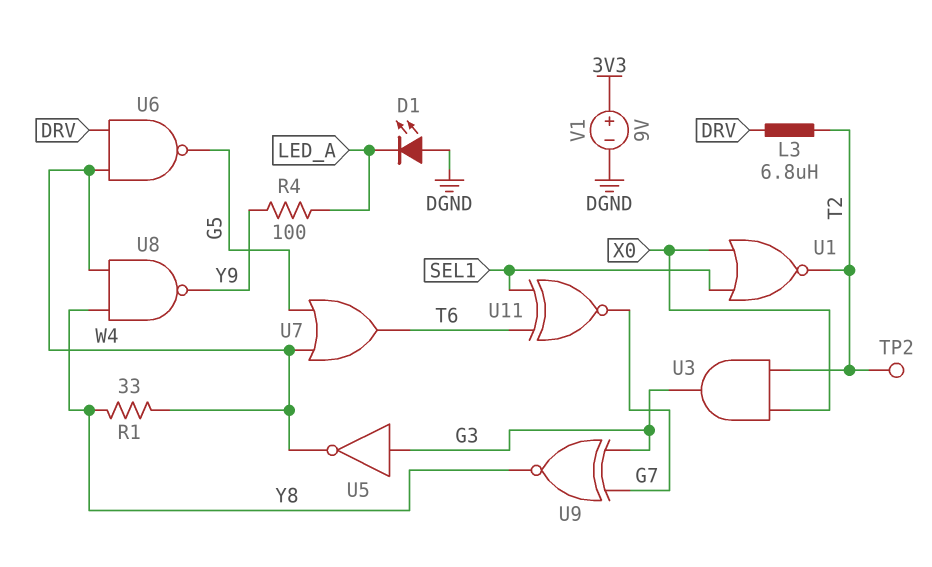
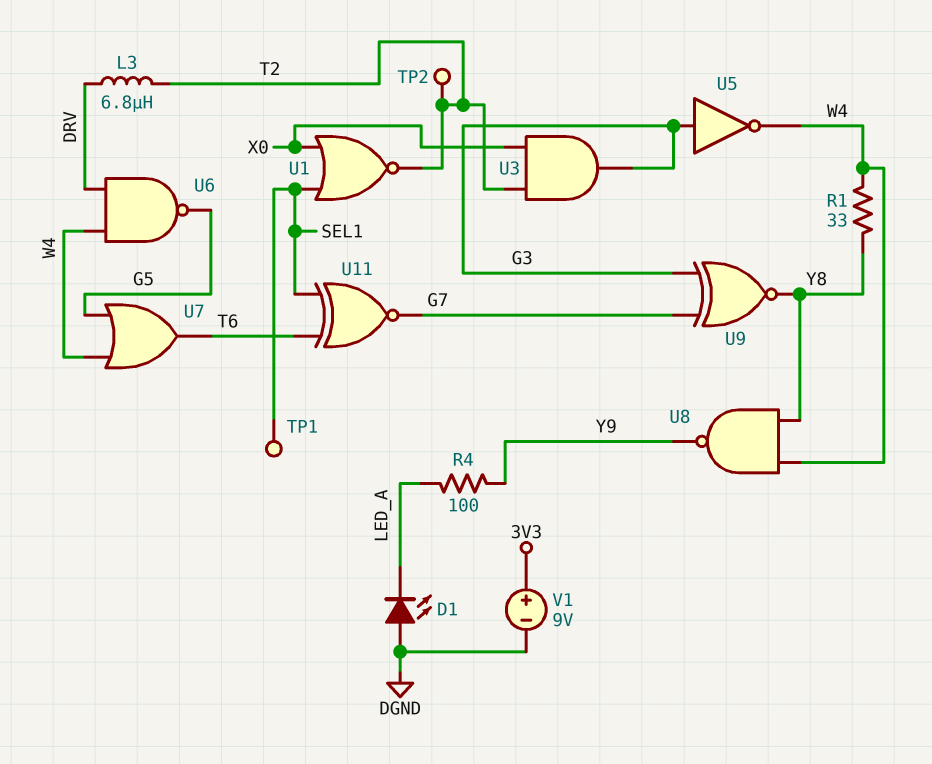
TP1: none -> test point (SEL1)

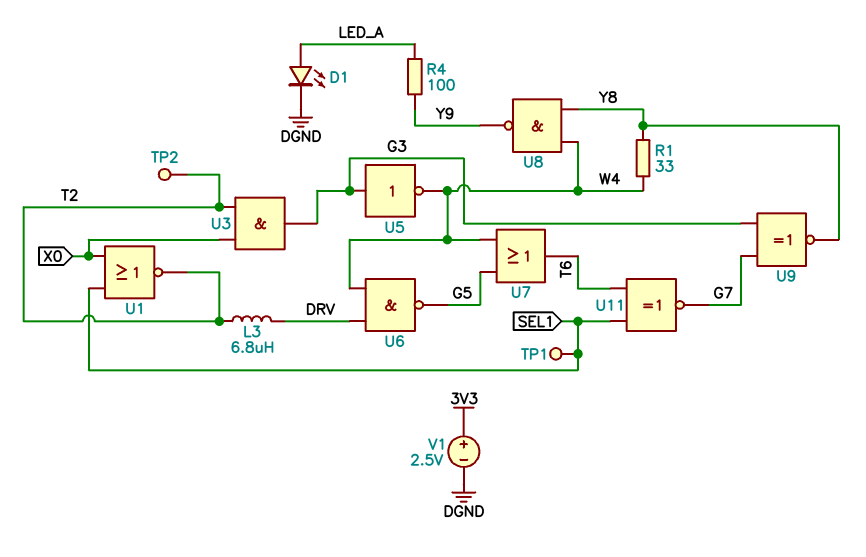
D1: LED (A DGND, K LED_A) -> LED (A LED_A, K DGND)
V1: 9V (plus 3V3, minus DGND) -> 2.5V (plus 3V3, minus DGND)

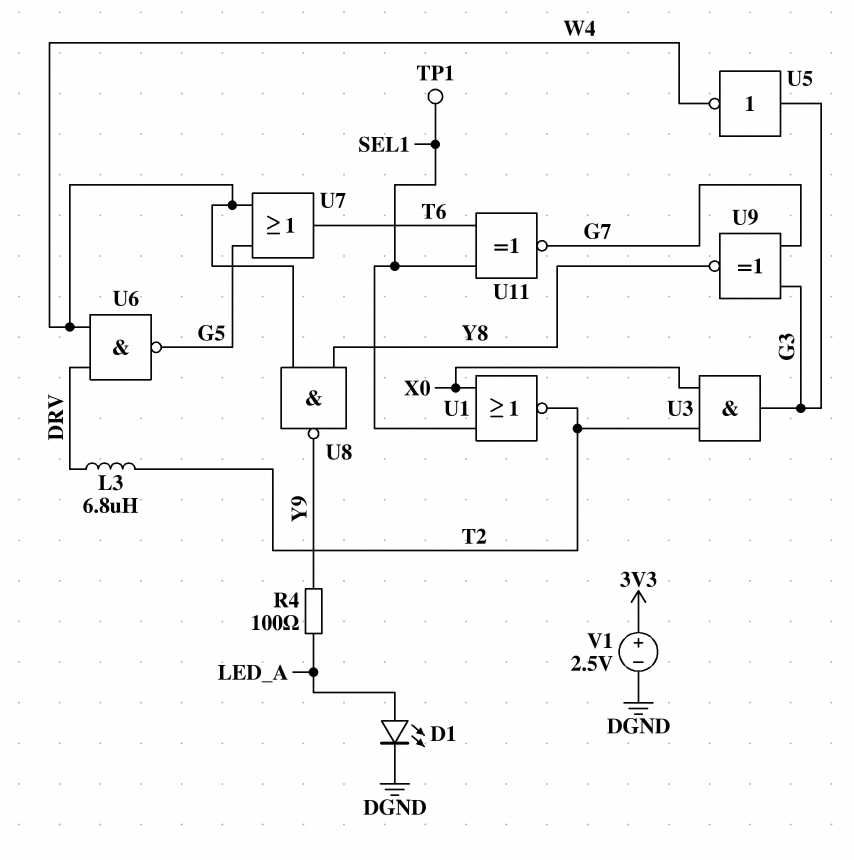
R1: 33 (W4, Y8) -> none
TP2: test point (T2) -> none

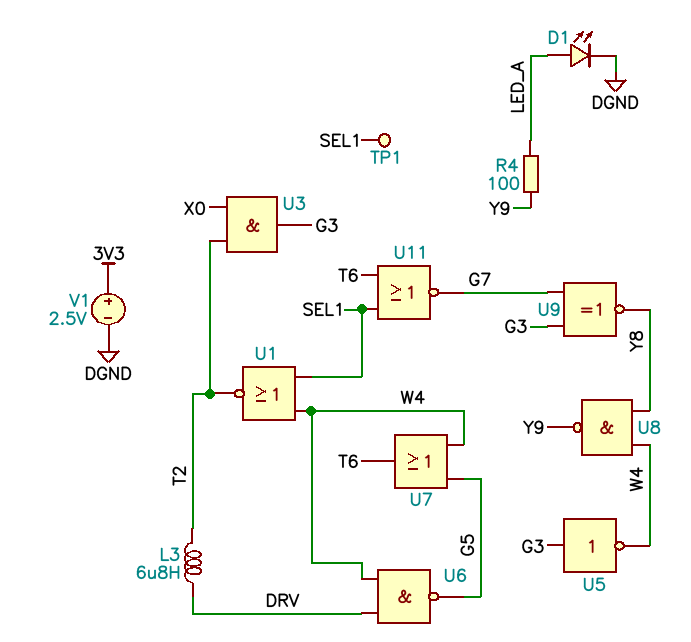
U1: NOR (in SEL1, in X0, out T2) -> NOR (in SEL1, in W4, out T2)
U11: XNOR (in SEL1, in T6, out G7) -> NOR (in SEL1, in T6, out G7)

